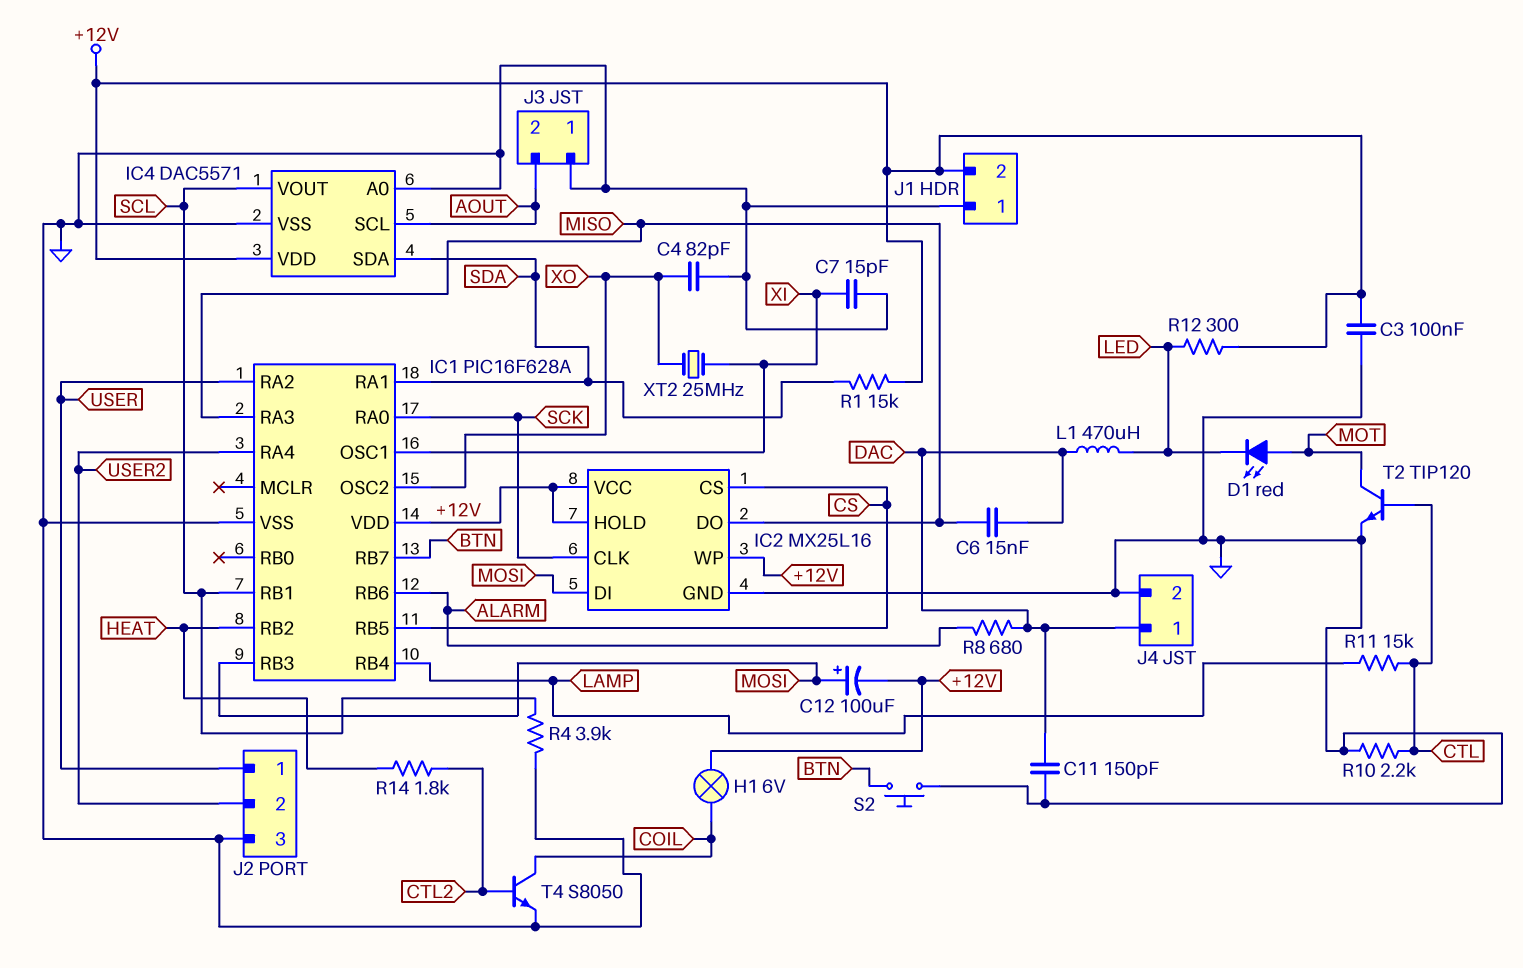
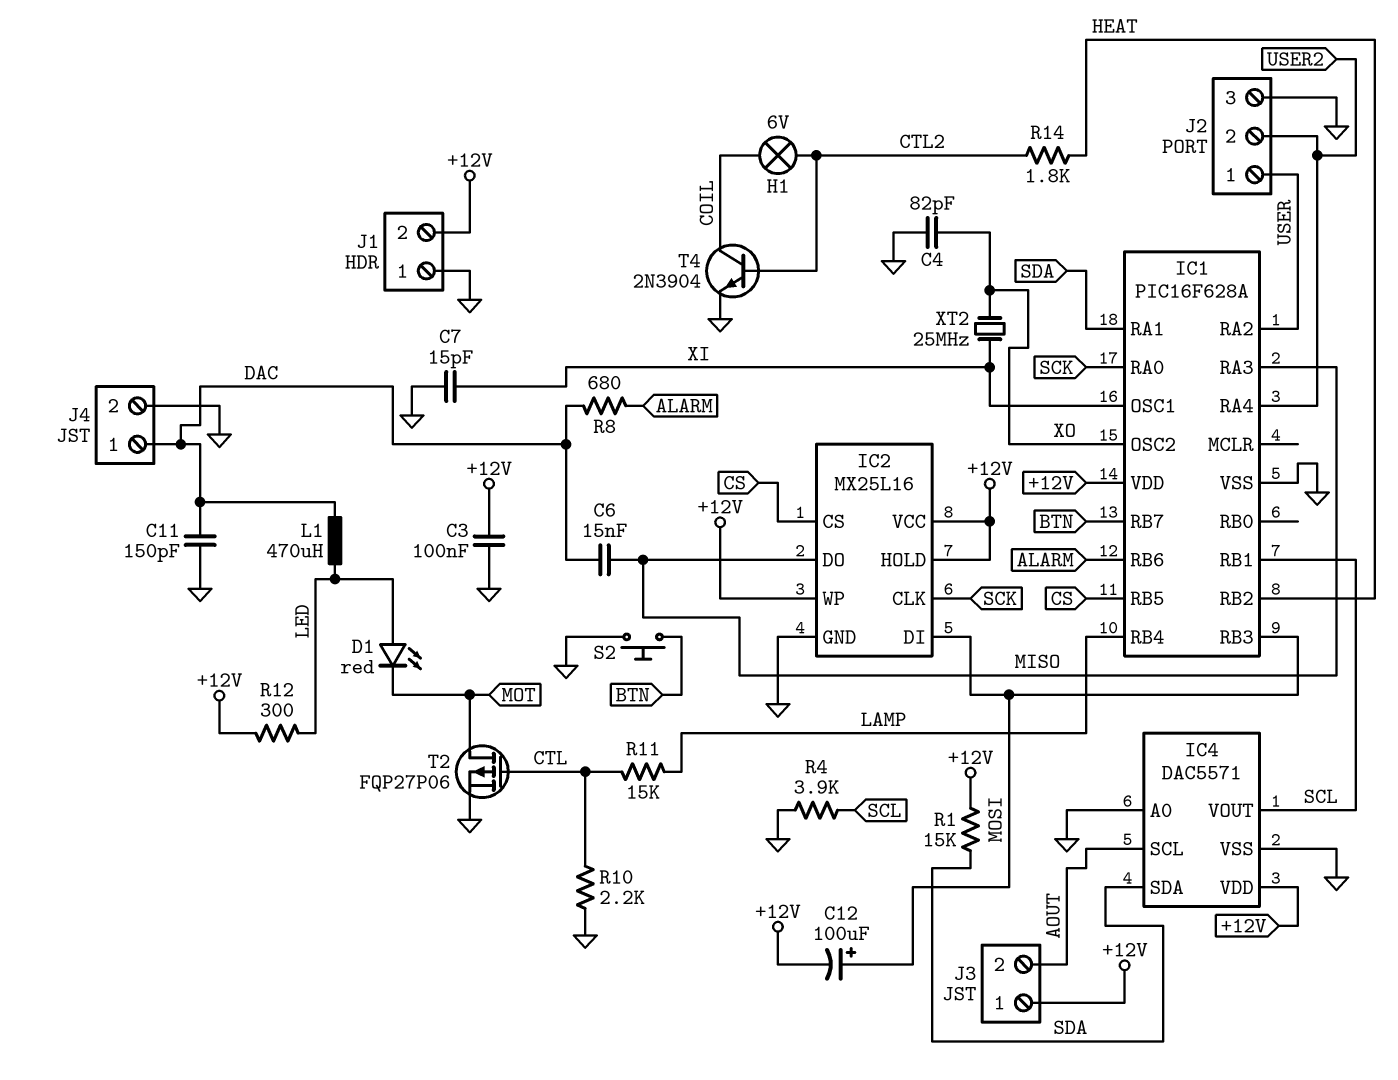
D1: LED red (A MOT, K LED) -> LED red (A LED, K MOT)
H1: lamp 6V (+12V, COIL) -> lamp 6V (COIL, CTL2)
J3 pin 1: GND -> +12V
T2: NPN TIP120 (B CTL, C MOT, E GND) -> PMOS FQP27P06 (G CTL, D MOT, S GND)
T4: NPN S8050 (B CTL2, C COIL, E GND) -> NPN 2N3904 (B CTL2, C COIL, E GND)

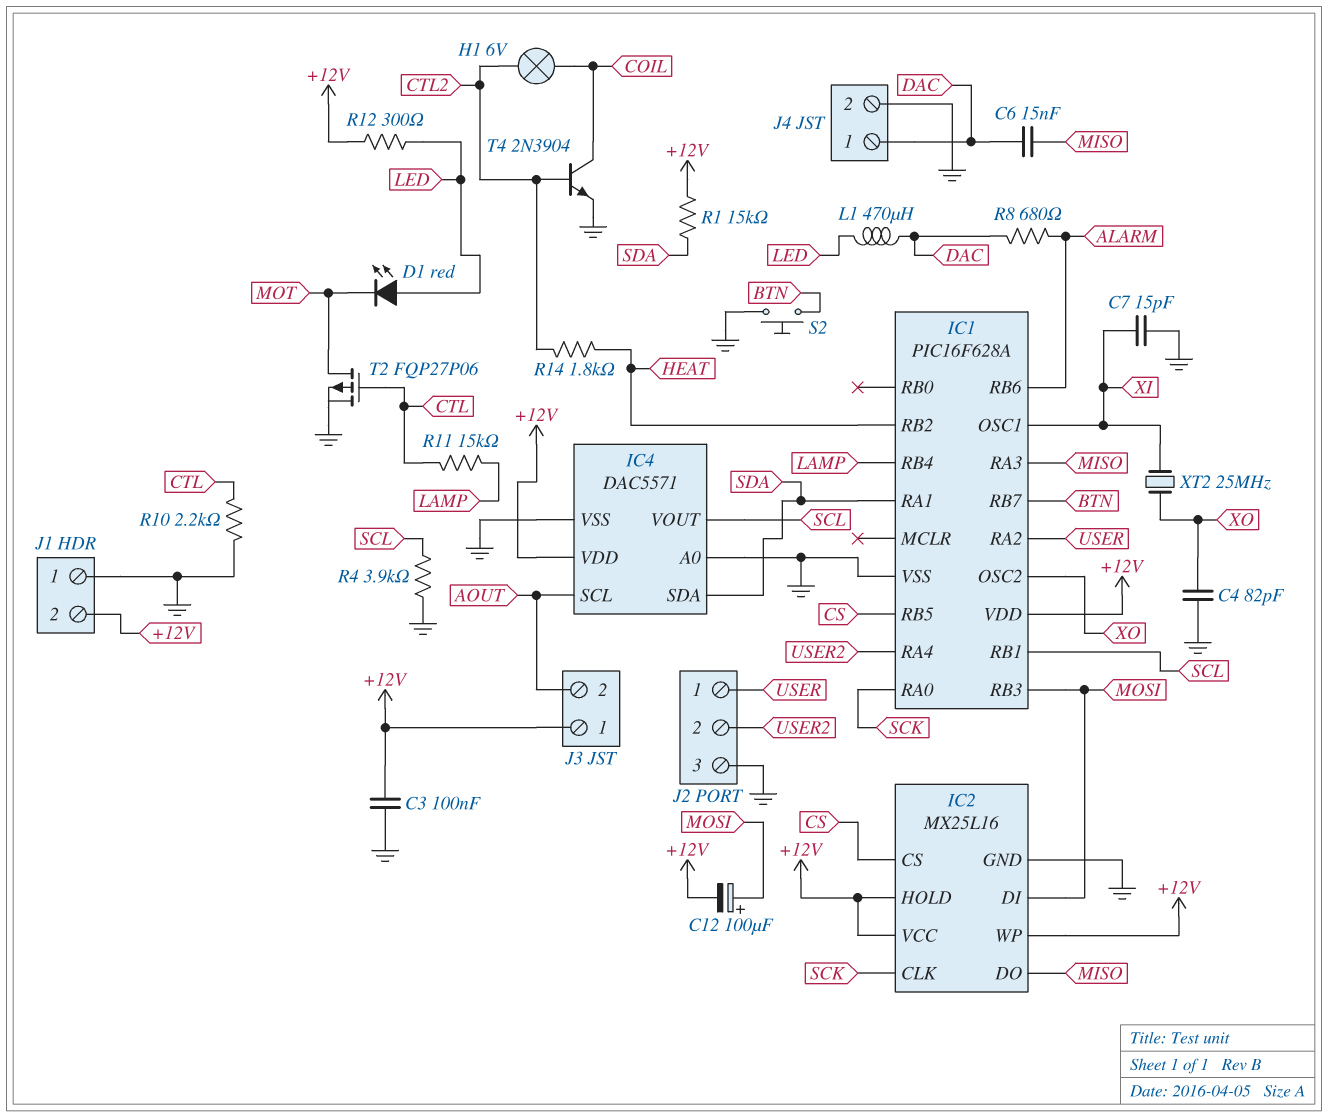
C11: 150pF (DAC, GND) -> none

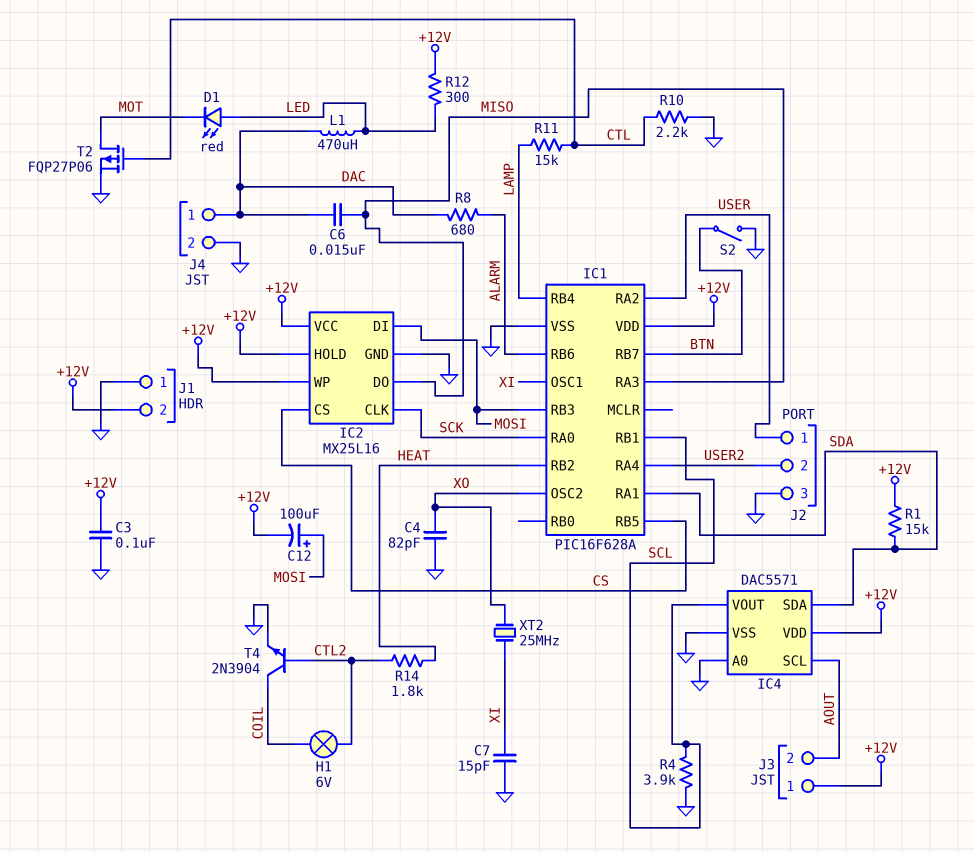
S2: button (BTN, GND) -> switch (BTN, GND)

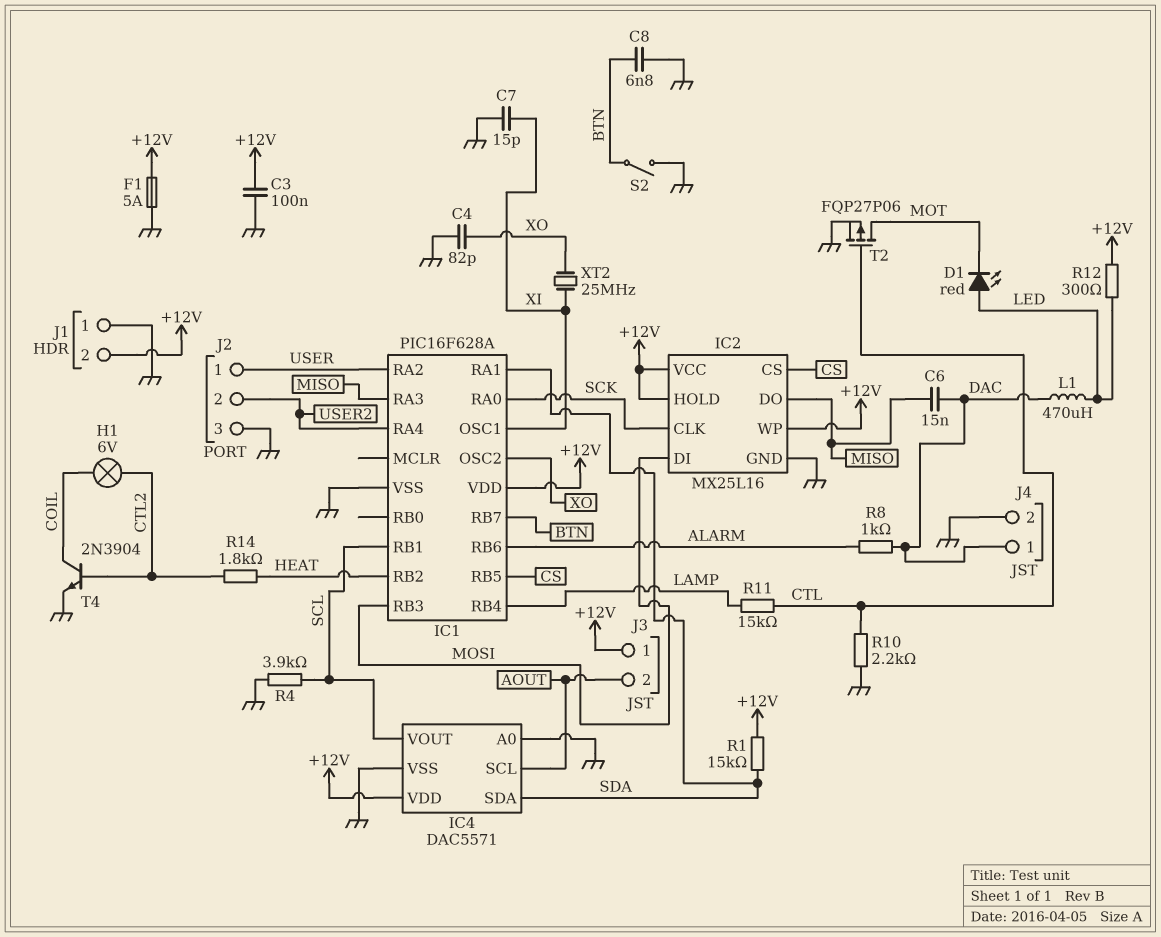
C8: none -> 6.8nF (BTN, GND)
C12: 100uF (plus MOSI, minus +12V) -> none
F1: none -> 5A (+12V, GND)
R8: 680 (ALARM, DAC) -> 1k (ALARM, DAC)

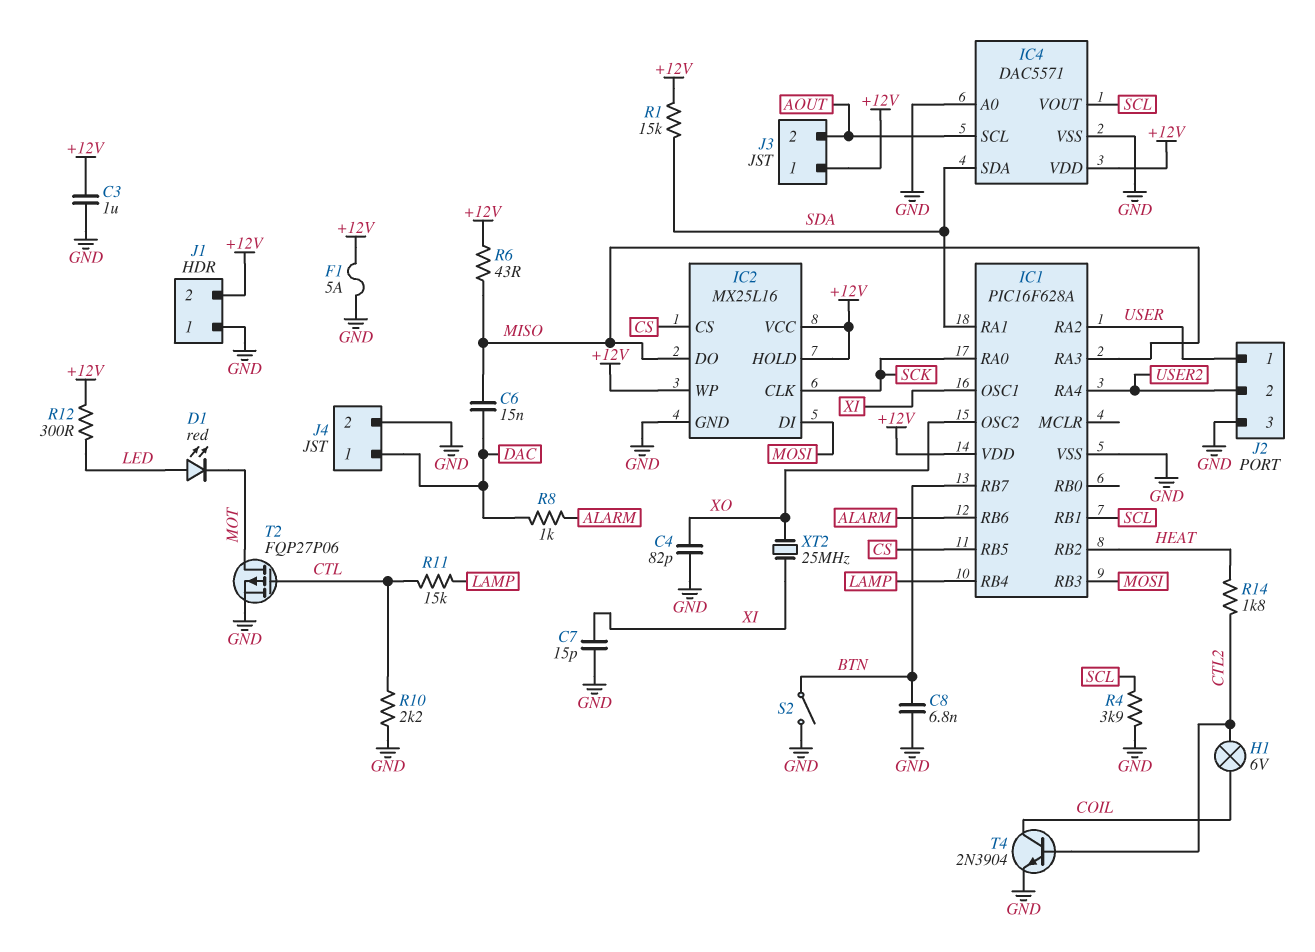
C3: 100nF (+12V, GND) -> 1uF (+12V, GND)
L1: 470uH (DAC, LED) -> none
R6: none -> 43 (+12V, MISO)

